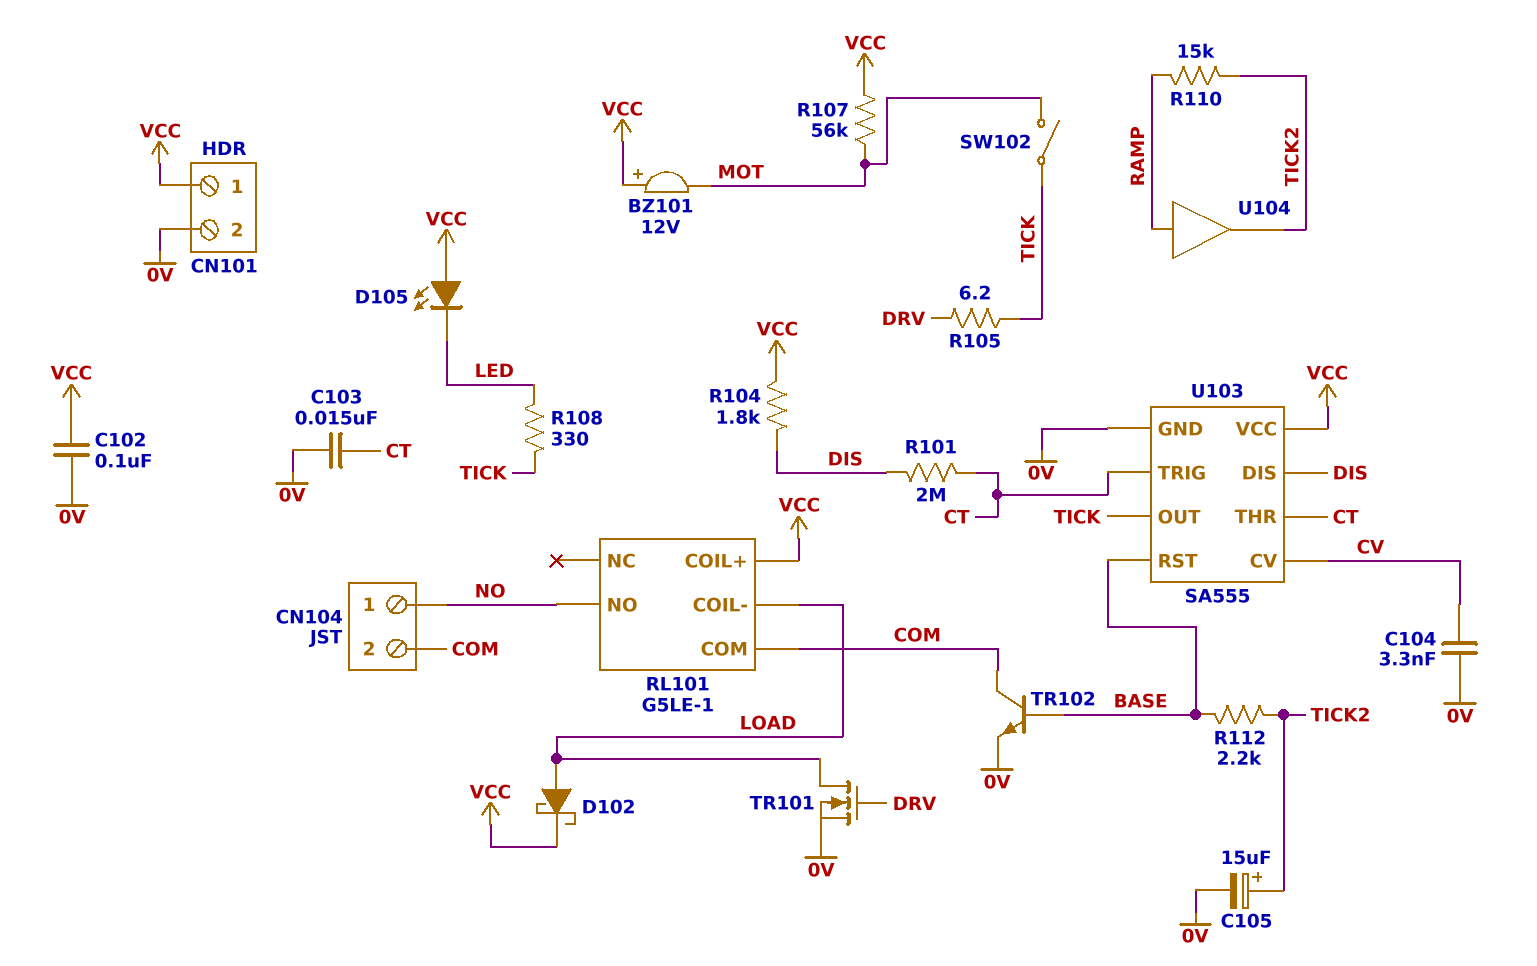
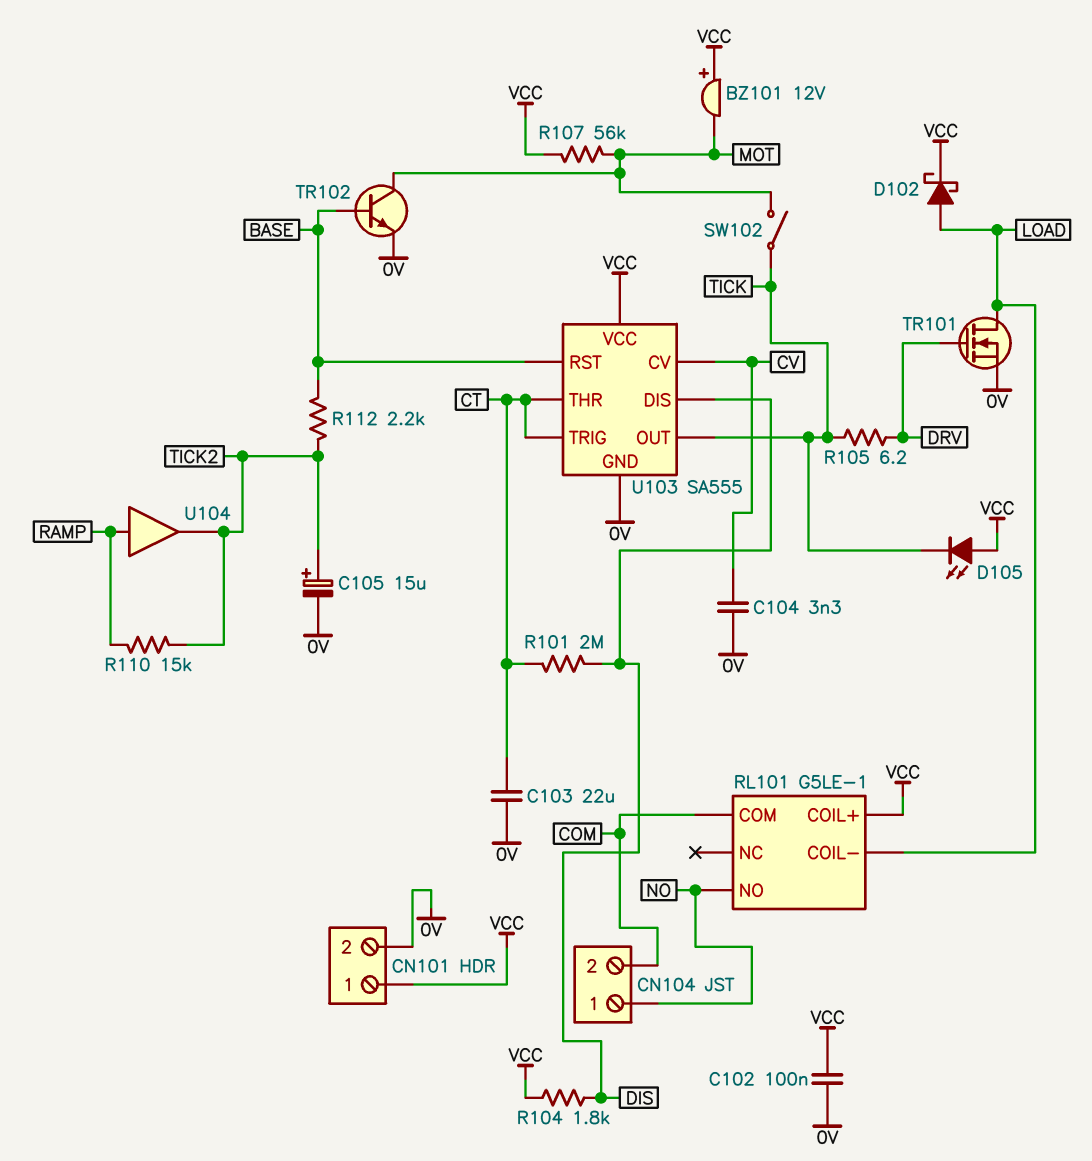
C103: 15nF (0V, CT) -> 22uF (0V, CT)
D105: LED (A VCC, K LED) -> LED (A VCC, K TICK)
R108: 330 (LED, TICK) -> none
TR102: NPN (B BASE, C COM, E 0V) -> NPN (B BASE, C MOT, E 0V)

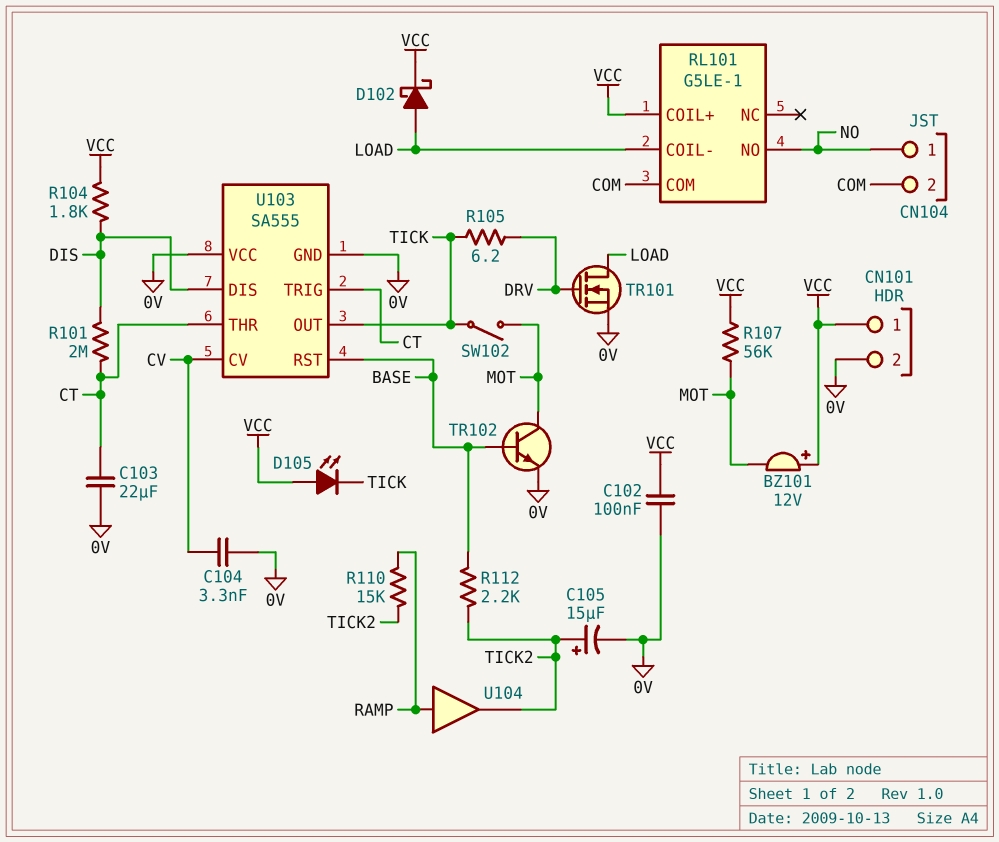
U103 pin VCC: VCC -> 0V

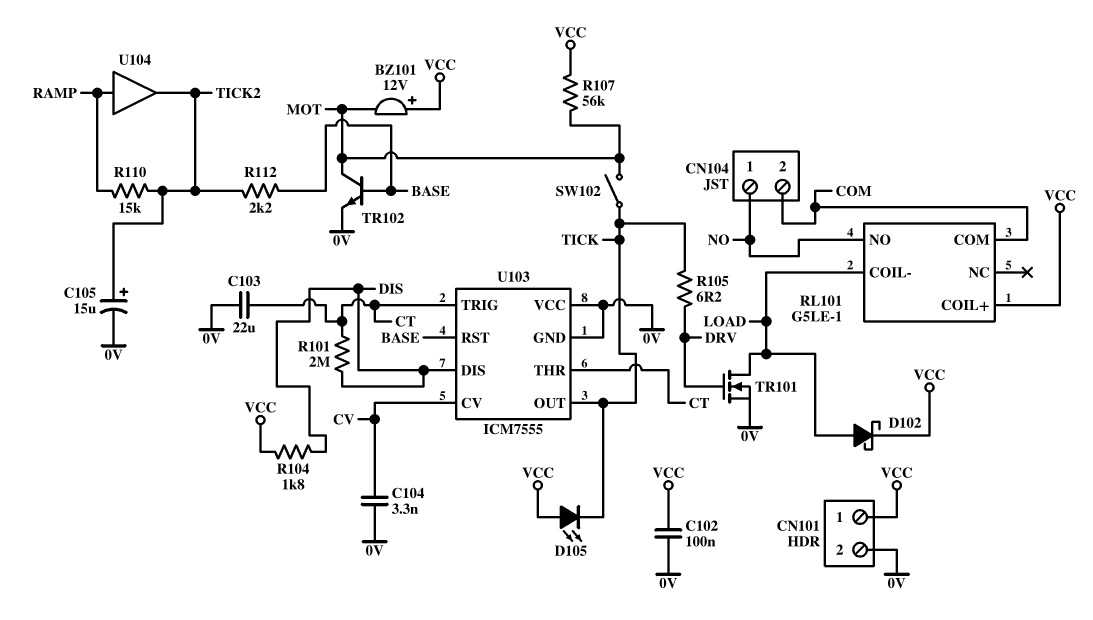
U103: SA555 -> ICM7555

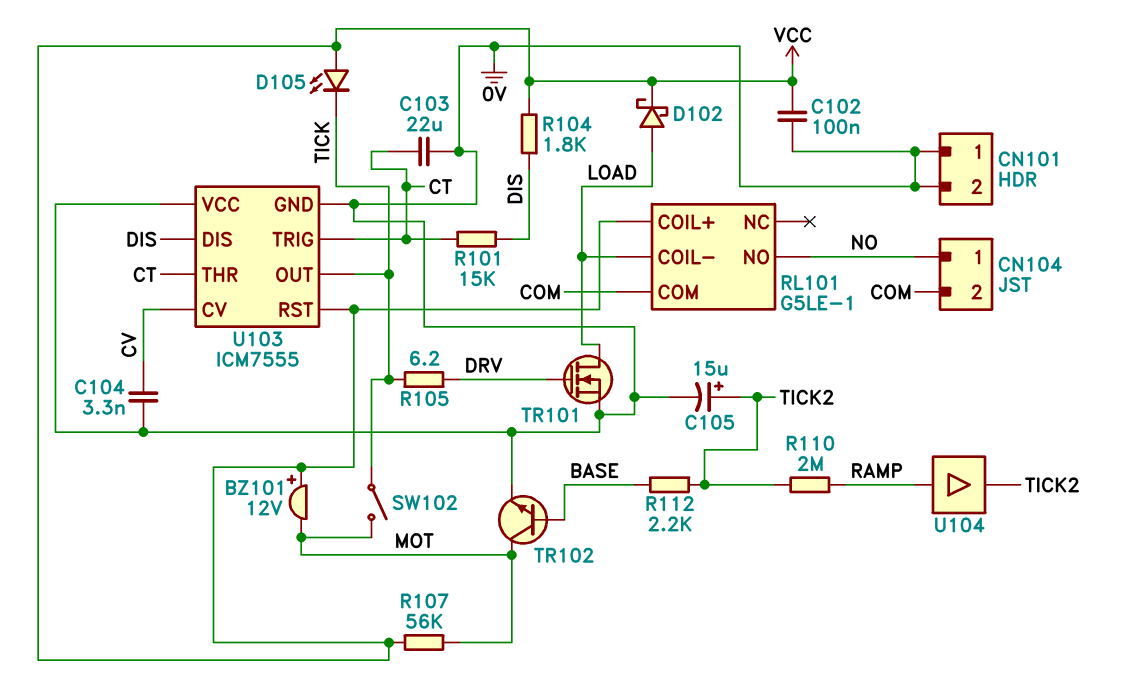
CN101 pin 1: VCC -> 0V
R101: 2M (CT, DIS) -> 15k (CT, DIS)
R110: 15k (RAMP, TICK2) -> 2M (RAMP, TICK2)
U103 pin RST: BASE -> VCC

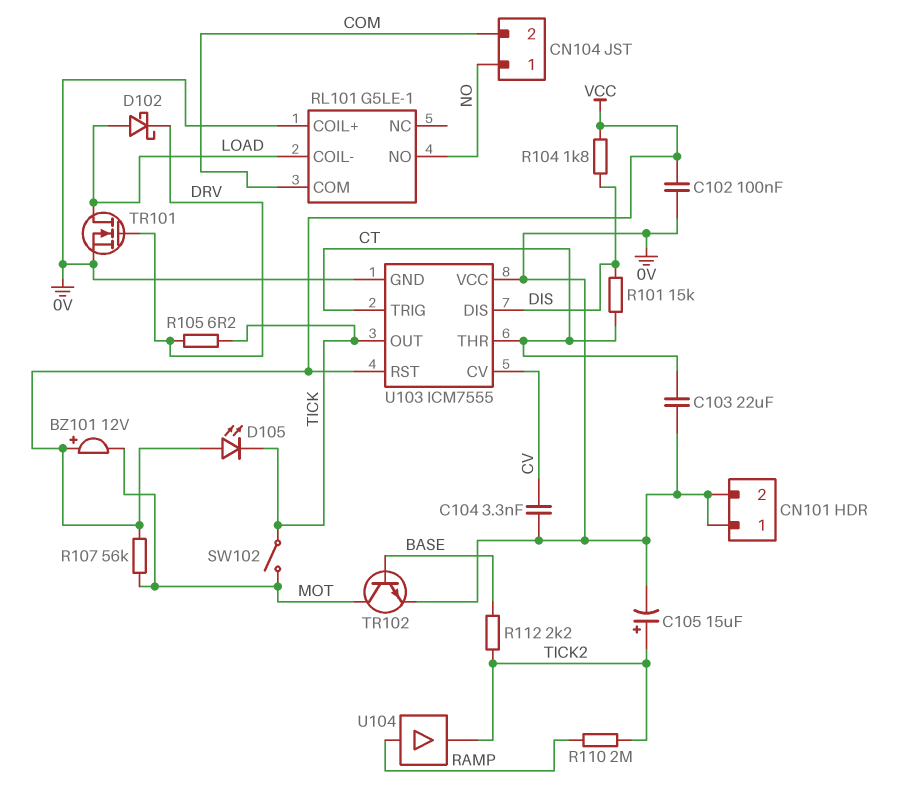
D102: schottky (A LOAD, K VCC) -> schottky (A LOAD, K DRV)
RL101 pin COIL+: VCC -> 0V

